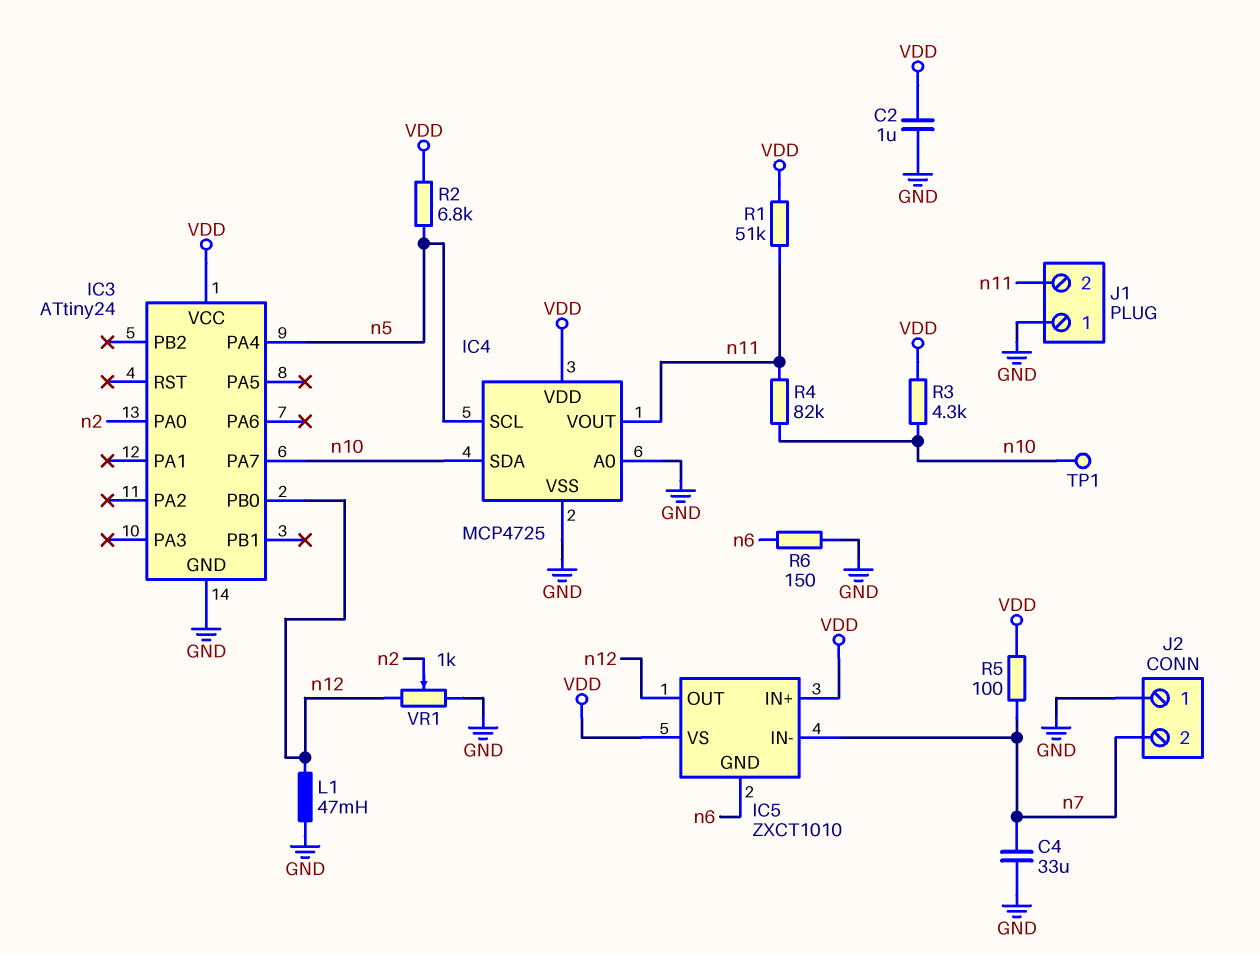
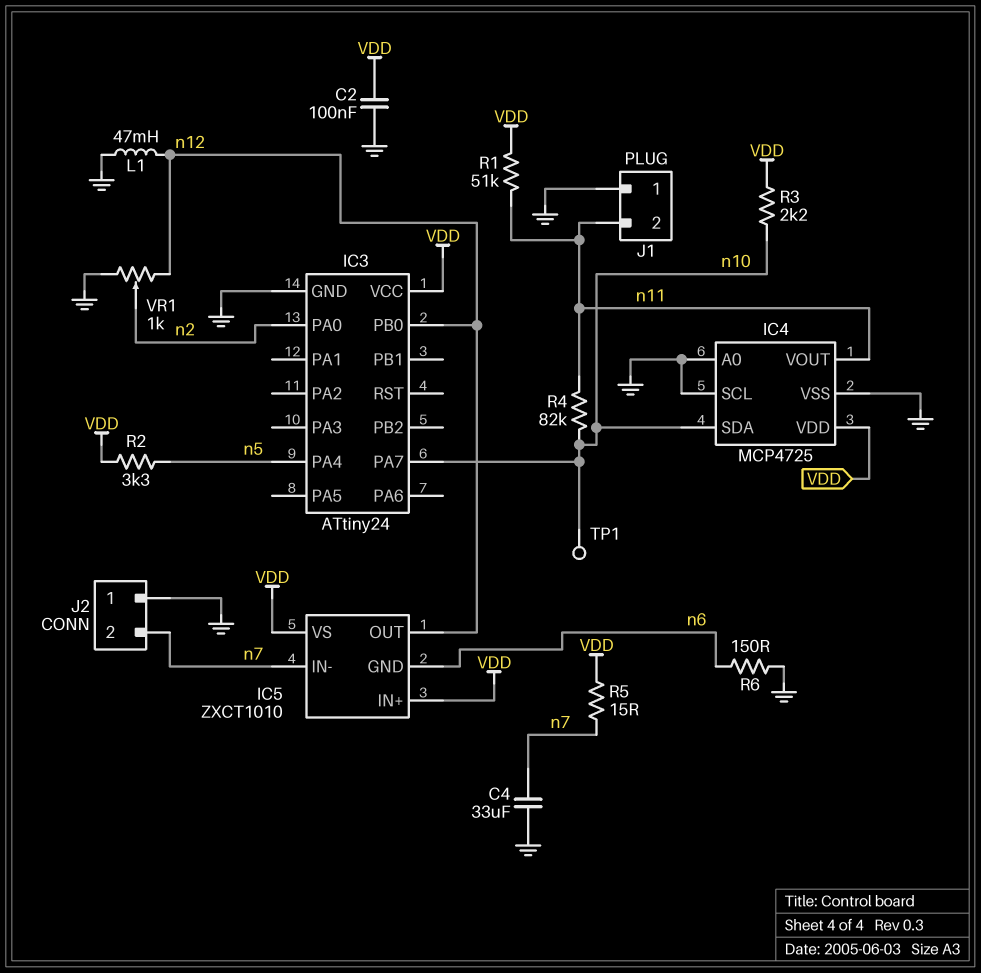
C2: 1uF (GND, VDD) -> 100nF (GND, VDD)
IC4 pin SCL: n5 -> GND
R2: 6.8k (VDD, n5) -> 3.3k (VDD, n5)
R3: 4.3k (VDD, n10) -> 2.2k (VDD, n10)
R5: 100 (VDD, n7) -> 15 (VDD, n7)

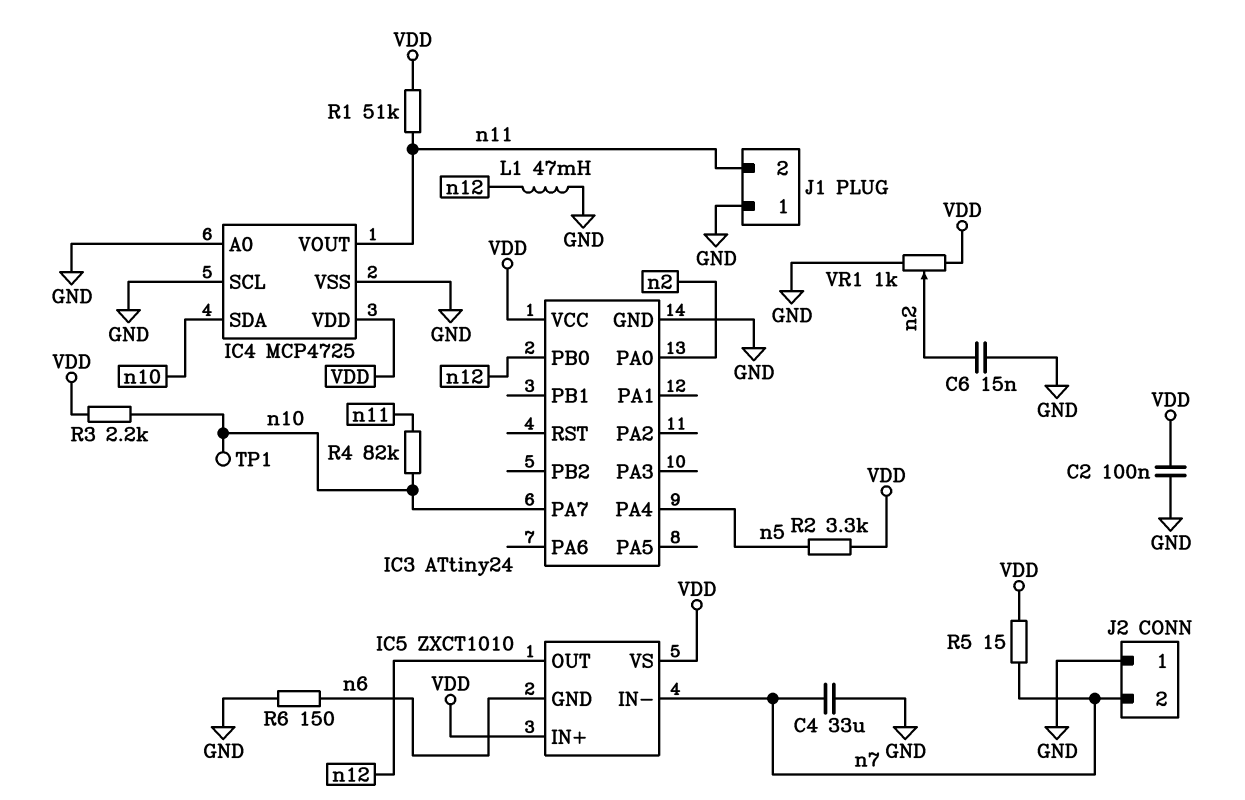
C6: none -> 15nF (GND, n2)
VR1: 1k (GND, n12, wiper n2) -> 1k (GND, VDD, wiper n2)

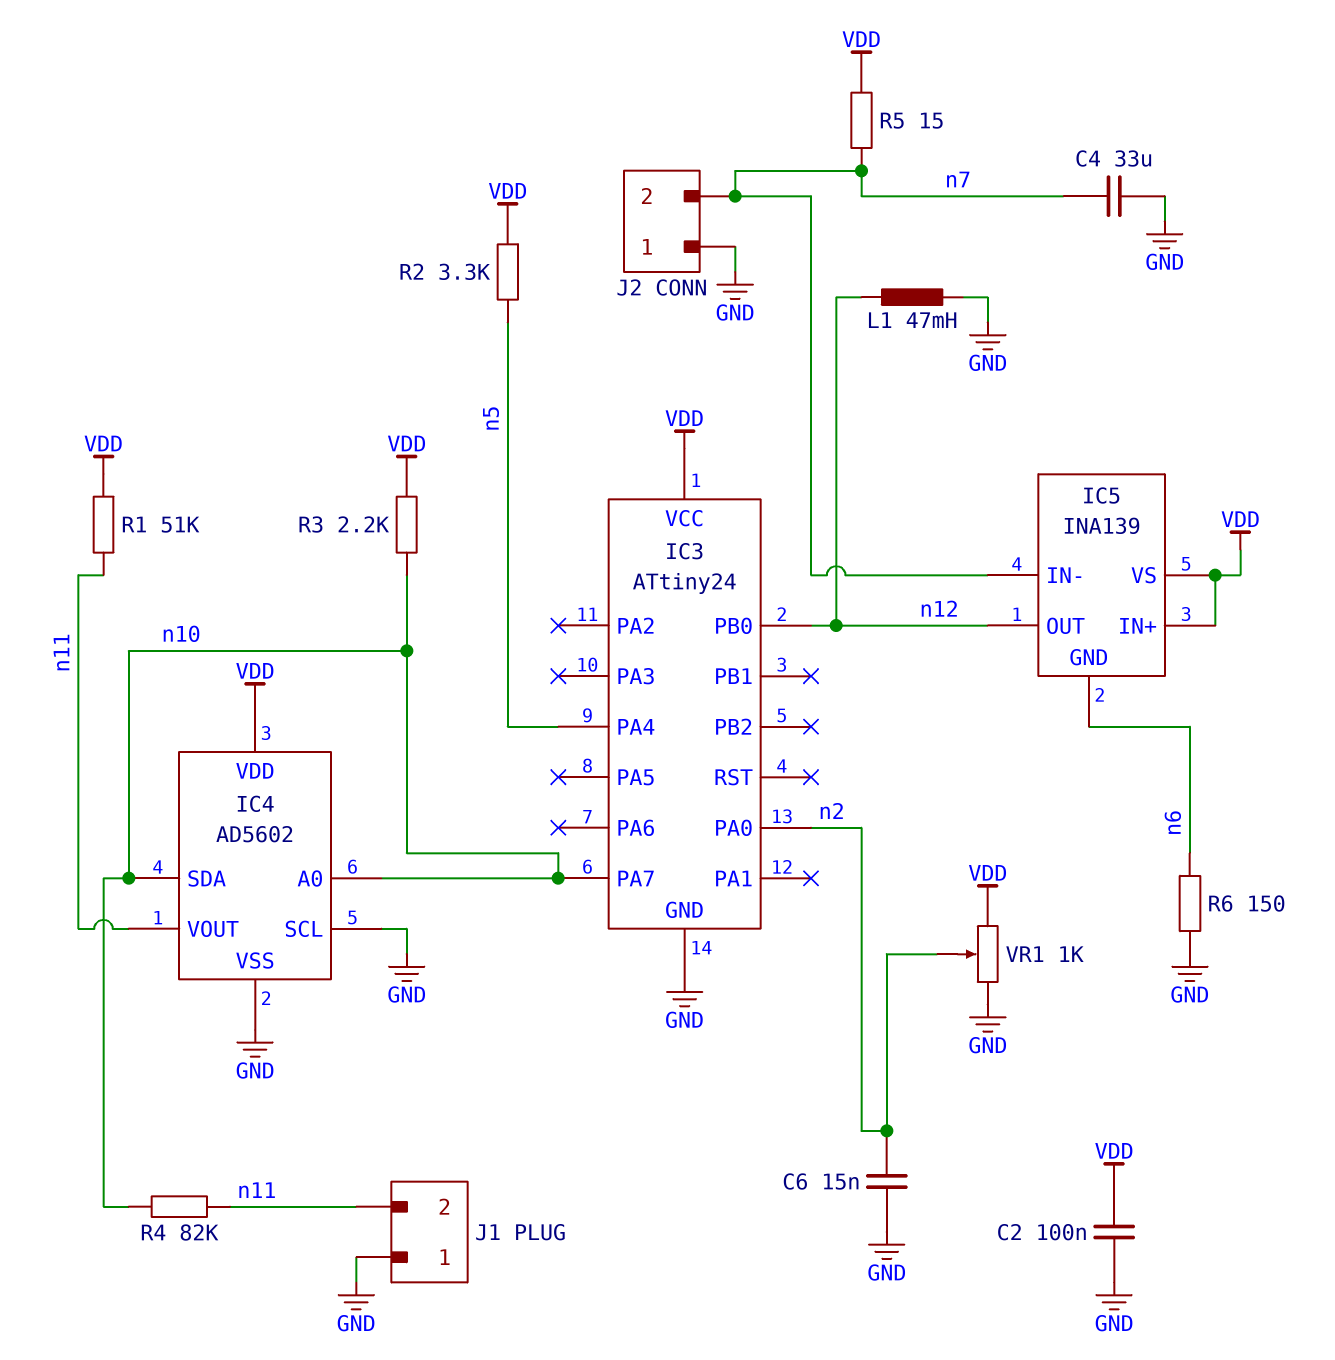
IC4: MCP4725 -> AD5602
IC4 pin A0: GND -> n10
IC5: ZXCT1010 -> INA139
TP1: test point (n10) -> none

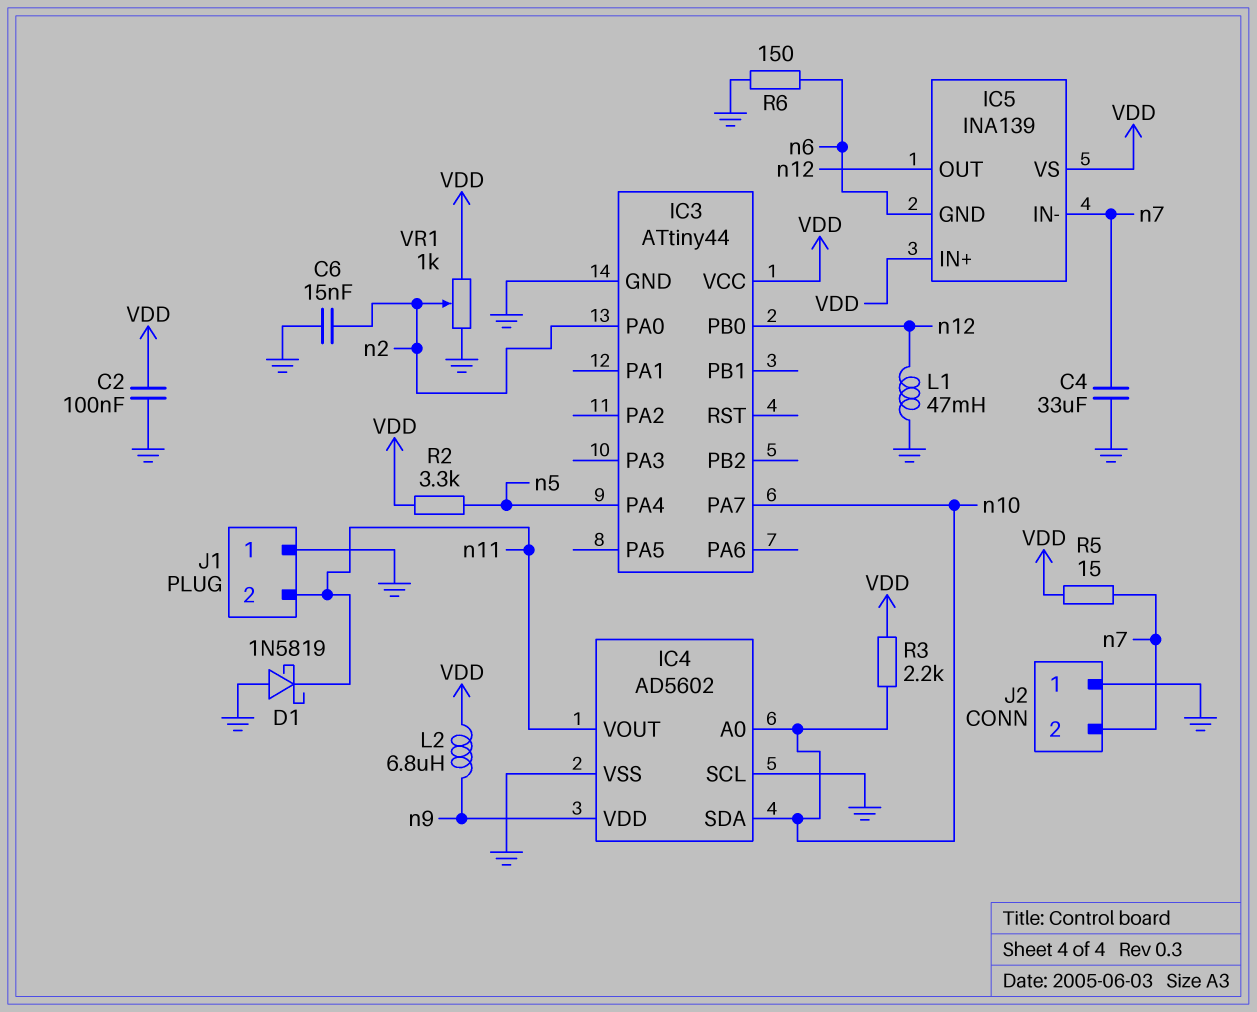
D1: none -> schottky 1N5819 (A GND, K n11)
IC3: ATtiny24 -> ATtiny44
IC4 pin VDD: VDD -> n9
L2: none -> 6.8uH (VDD, n9)
R1: 51k (VDD, n11) -> none
R4: 82k (n10, n11) -> none

